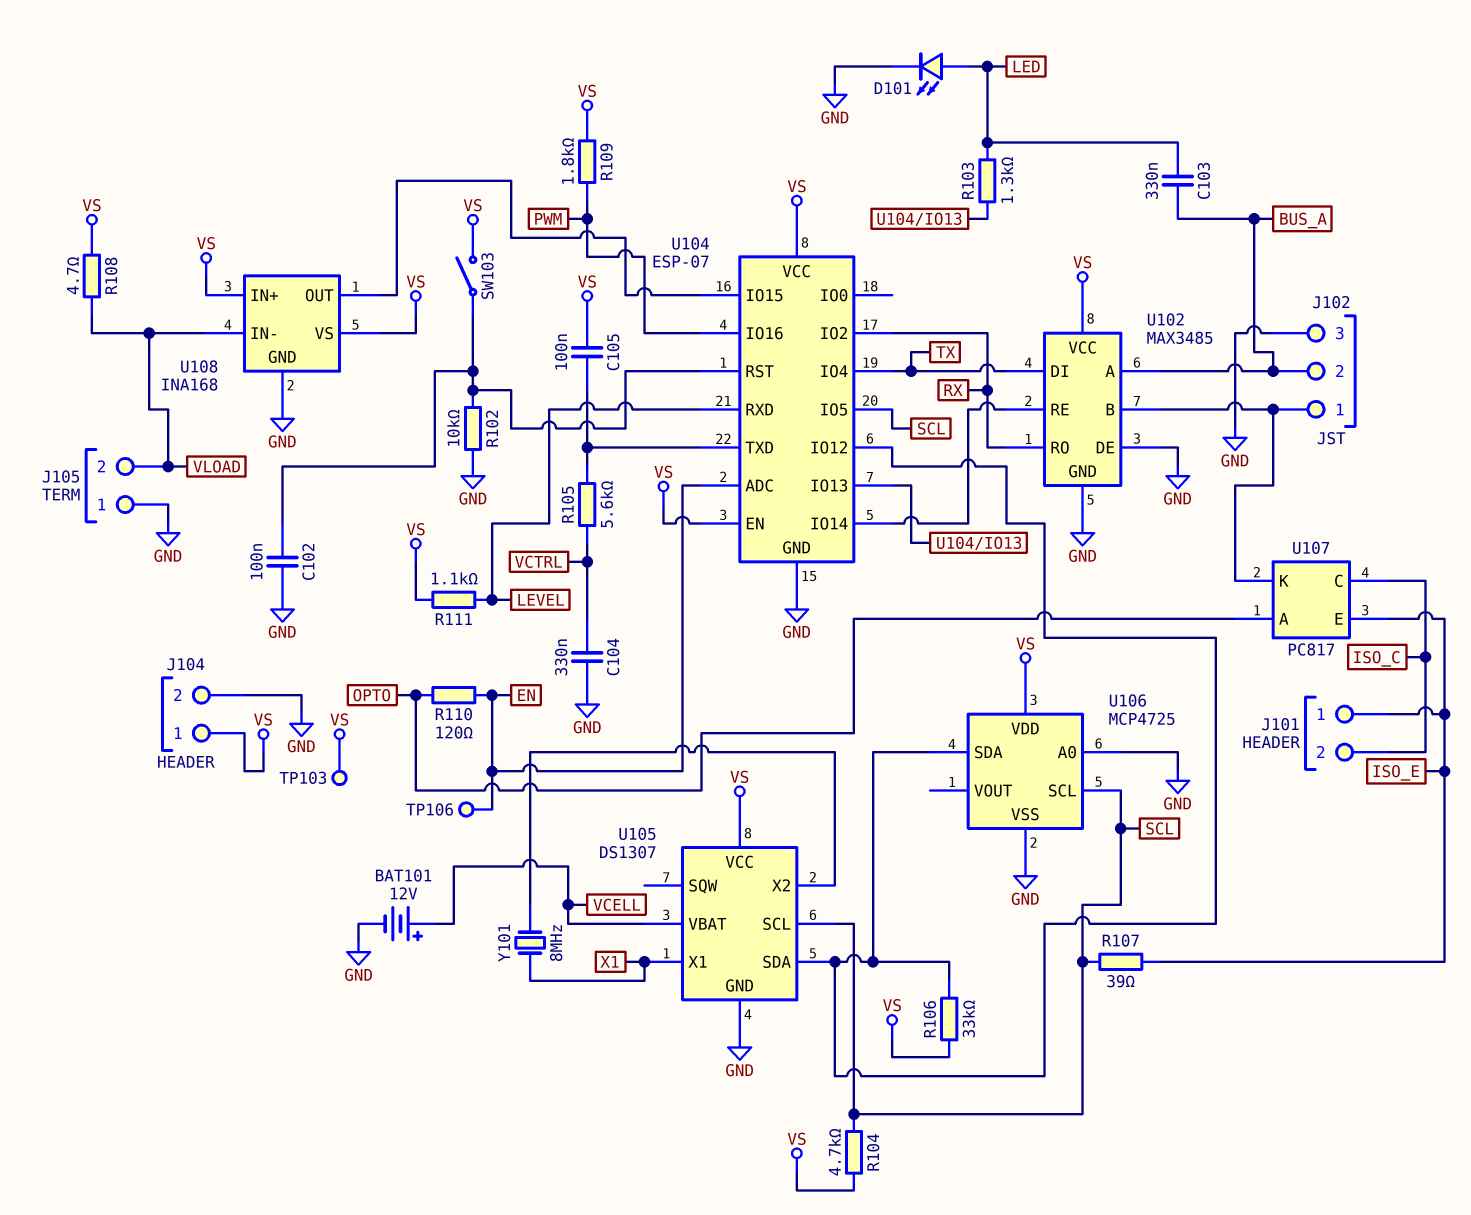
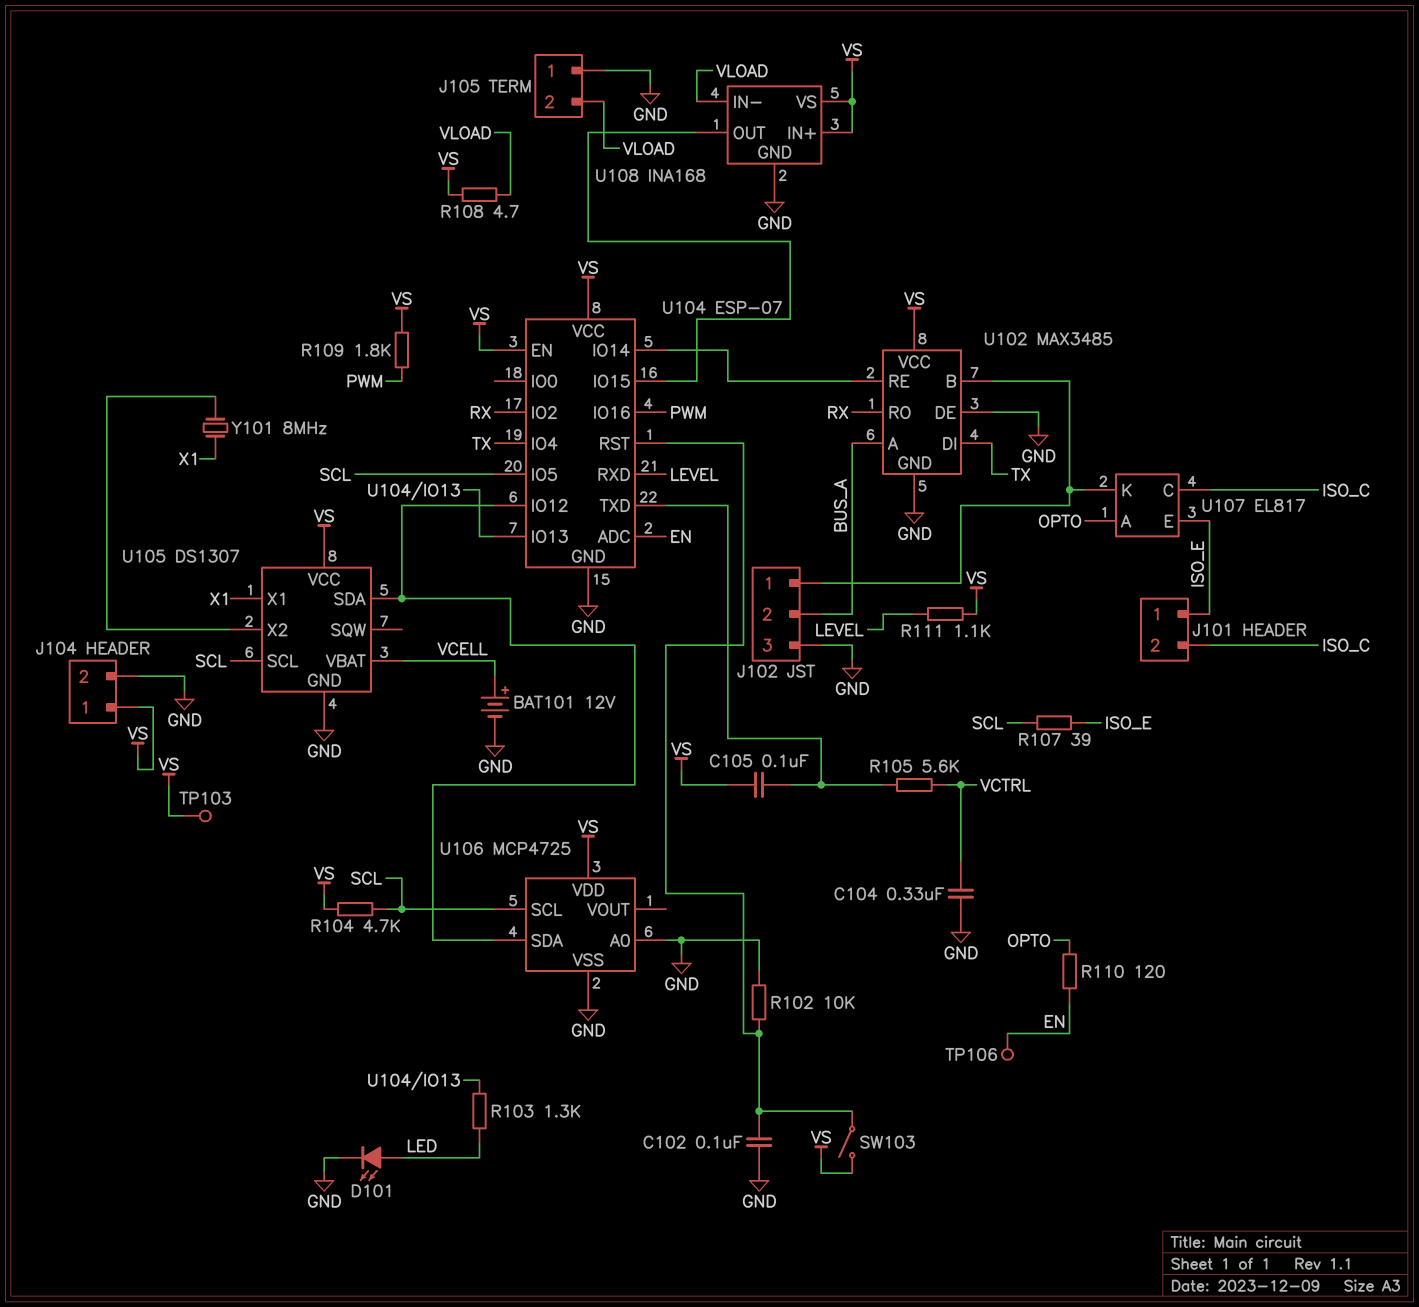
C103: 330nF (BUS_A, LED) -> none
R106: 33k (U104/IO12, VS) -> none
U107: PC817 -> EL817

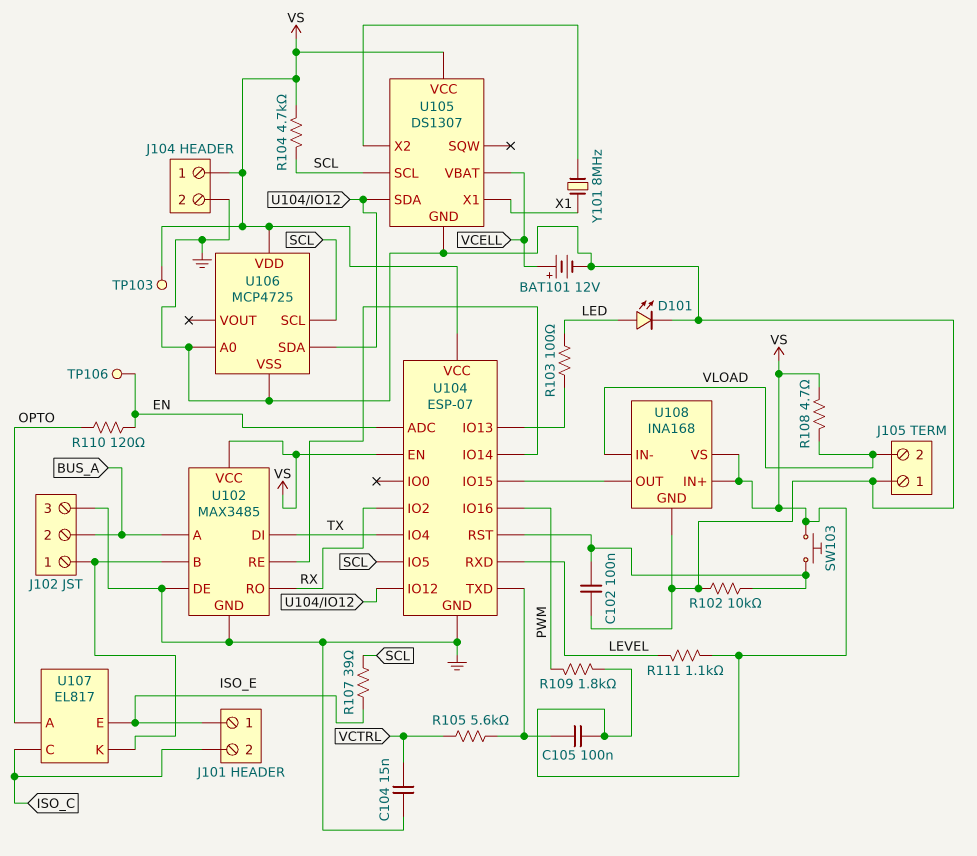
C104: 330nF (GND, VCTRL) -> 15nF (GND, VCTRL)
R103: 1.3k (LED, U104/IO13) -> 100 (LED, U104/IO13)
SW103: switch (U104/RST, VS) -> button (U104/RST, VS)

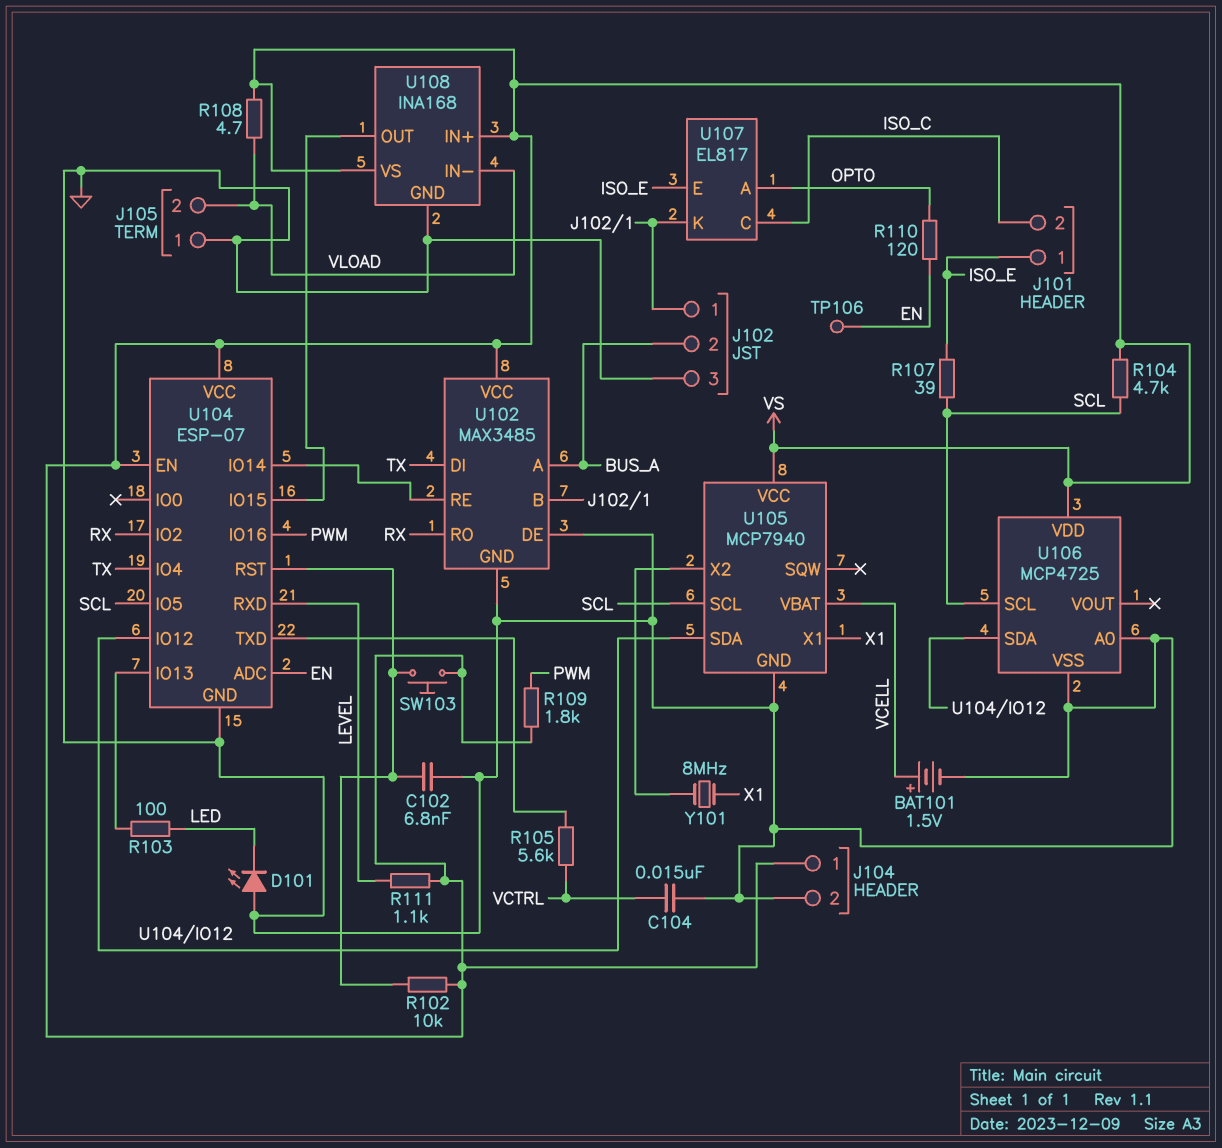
BAT101: 12V (plus VCELL, minus GND) -> 1.5V (plus VCELL, minus GND)
C102: 100nF (GND, U104/RST) -> 6.8nF (GND, U104/RST)
C105: 100nF (U104/TXD, VS) -> none
D101: LED (A LED, K GND) -> LED (A GND, K LED)
R102: 10k (GND, U104/RST) -> 10k (U104/RST, VS)
TP103: test point (VS) -> none
U105: DS1307 -> MCP7940

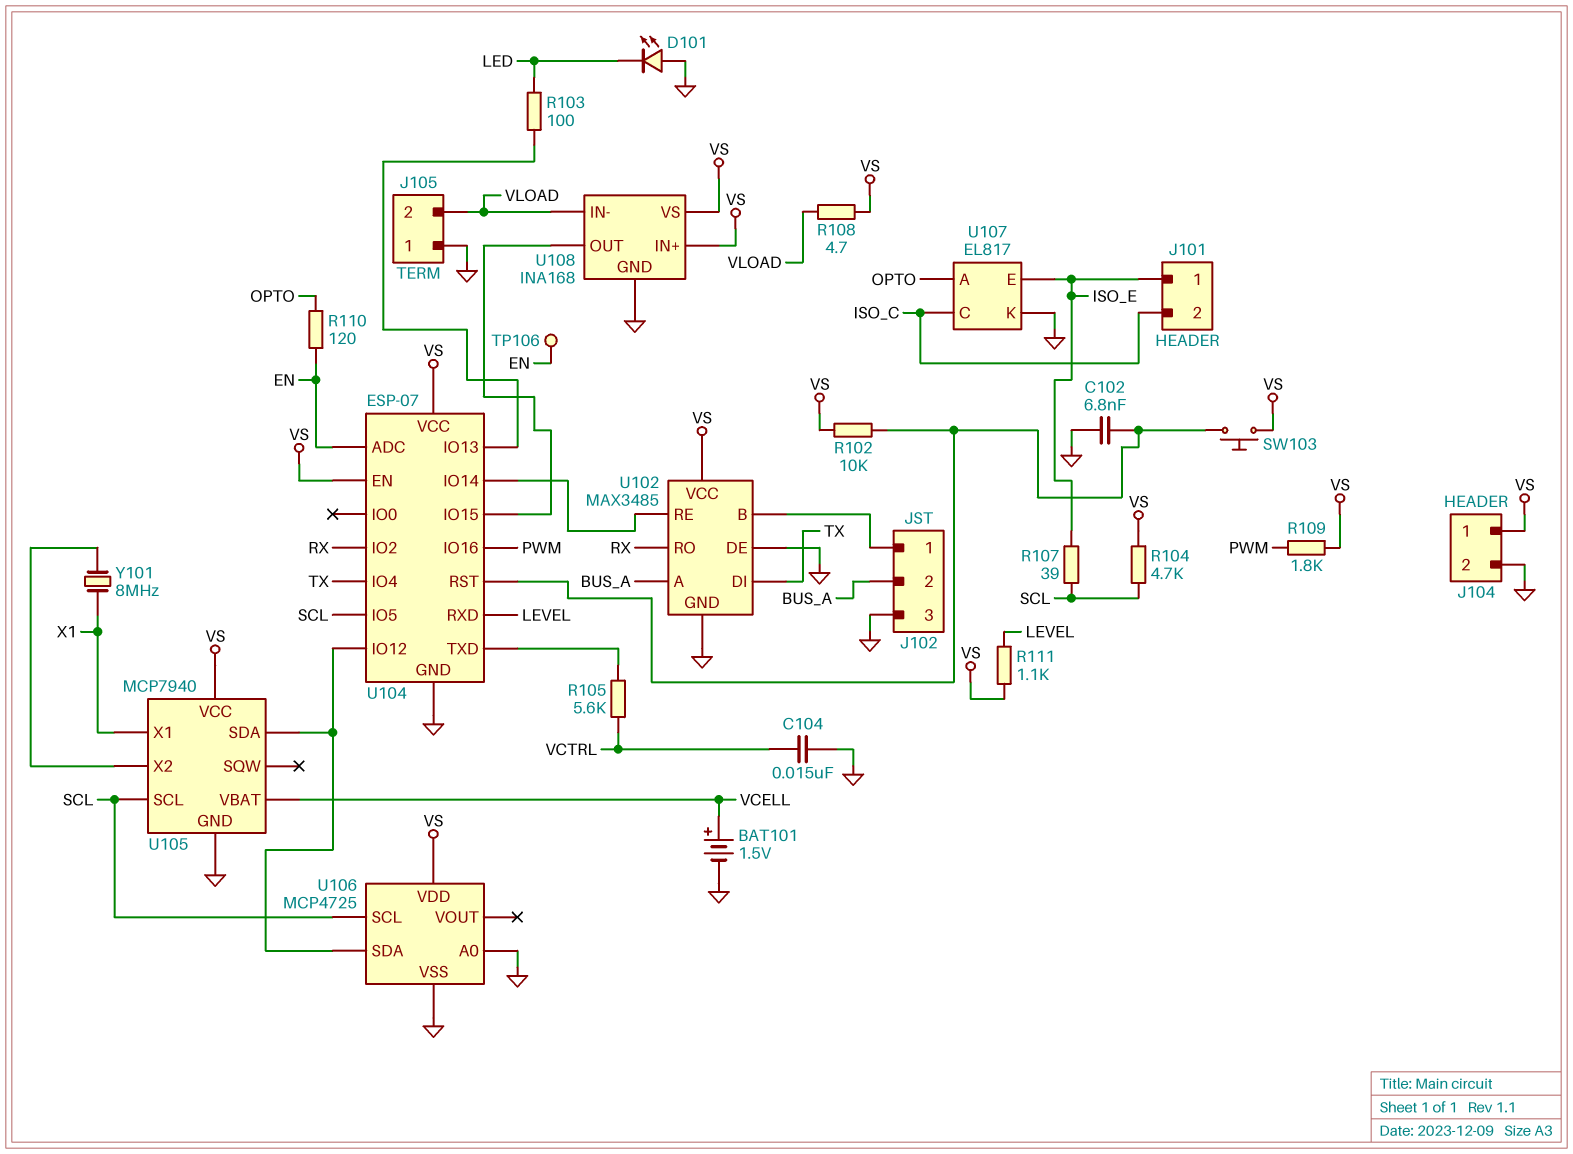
U107 pin K: J102/1 -> GND

